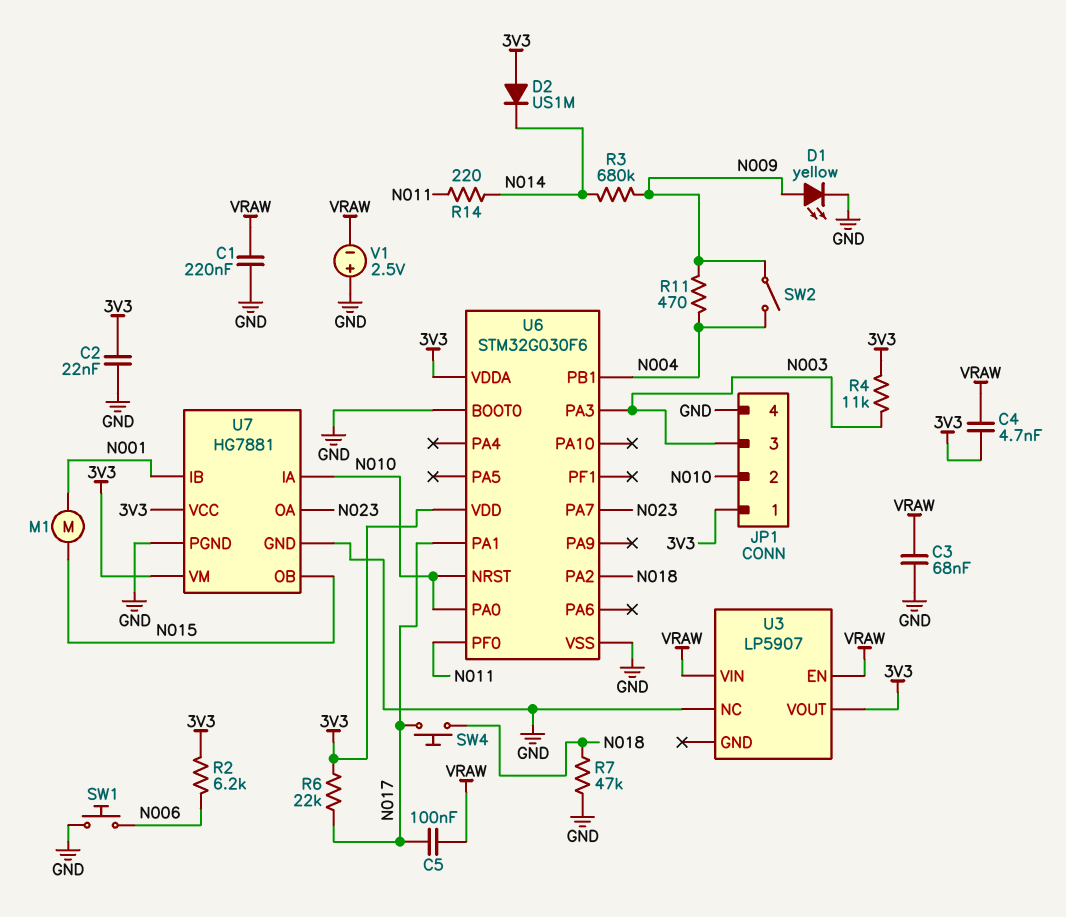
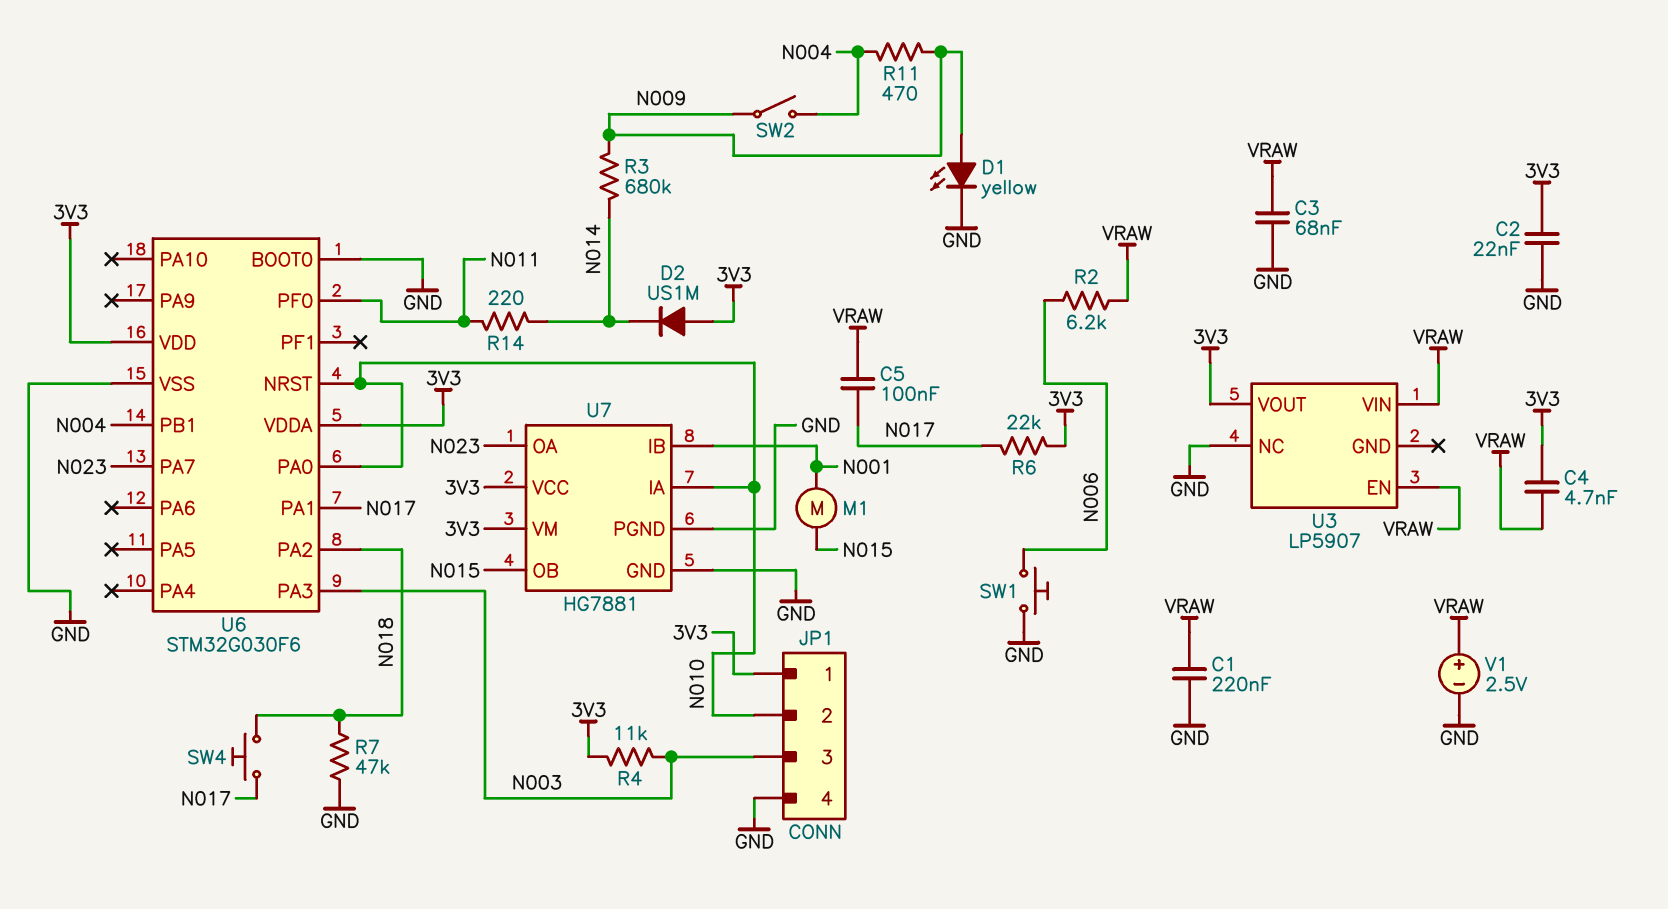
R2: 6.2k (3V3, N006) -> 6.2k (N006, VRAW)
V1: 2.5V (plus GND, minus VRAW) -> 2.5V (plus VRAW, minus GND)

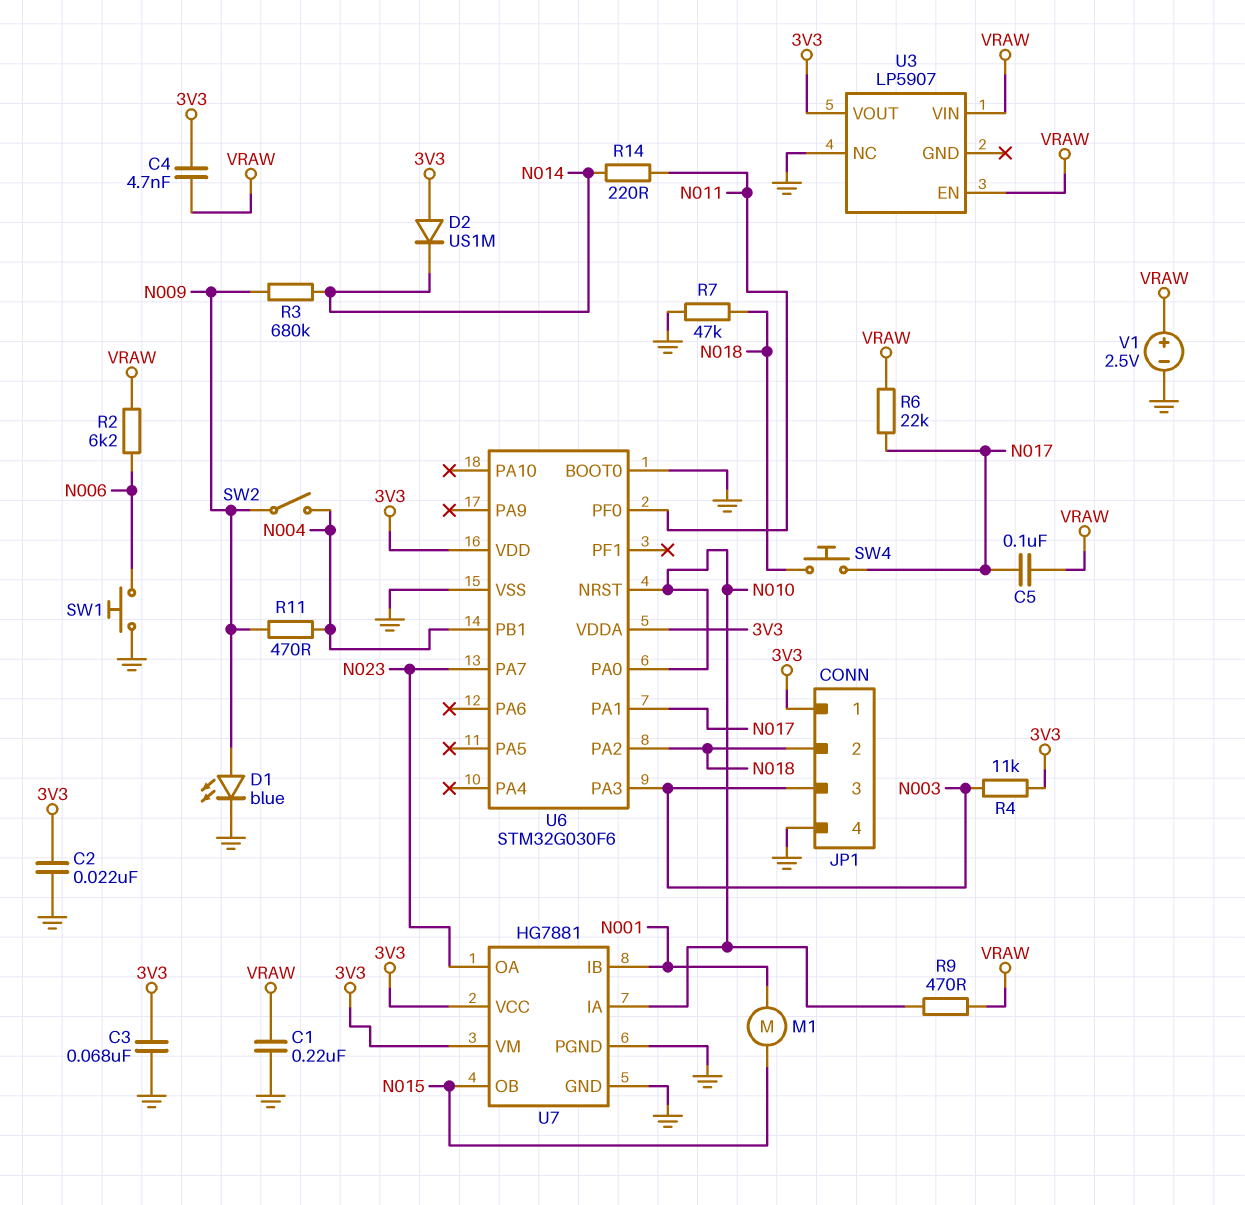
C3: 68nF (GND, VRAW) -> 68nF (3V3, GND)
D1: LED yellow (A N009, K GND) -> LED blue (A N009, K GND)
JP1 pin 2: N010 -> N018
R6: 22k (3V3, N017) -> 22k (N017, VRAW)
R9: none -> 470 (N010, VRAW)

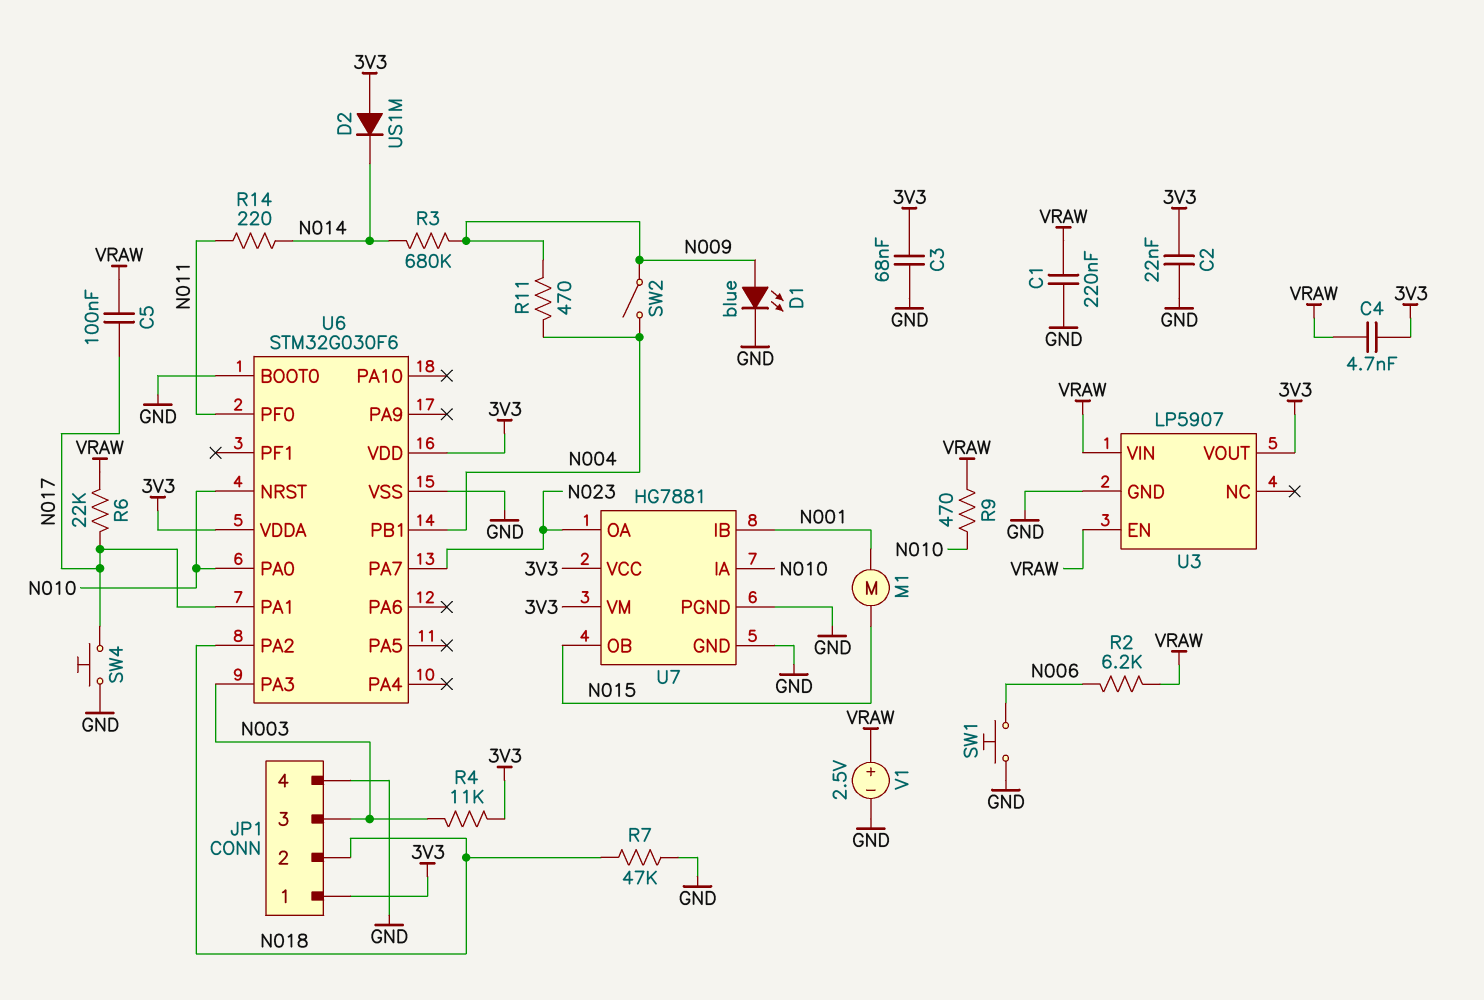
SW4: button (N017, N018) -> button (GND, N017)
U3 pin GND: none -> GND
U3 pin NC: GND -> none

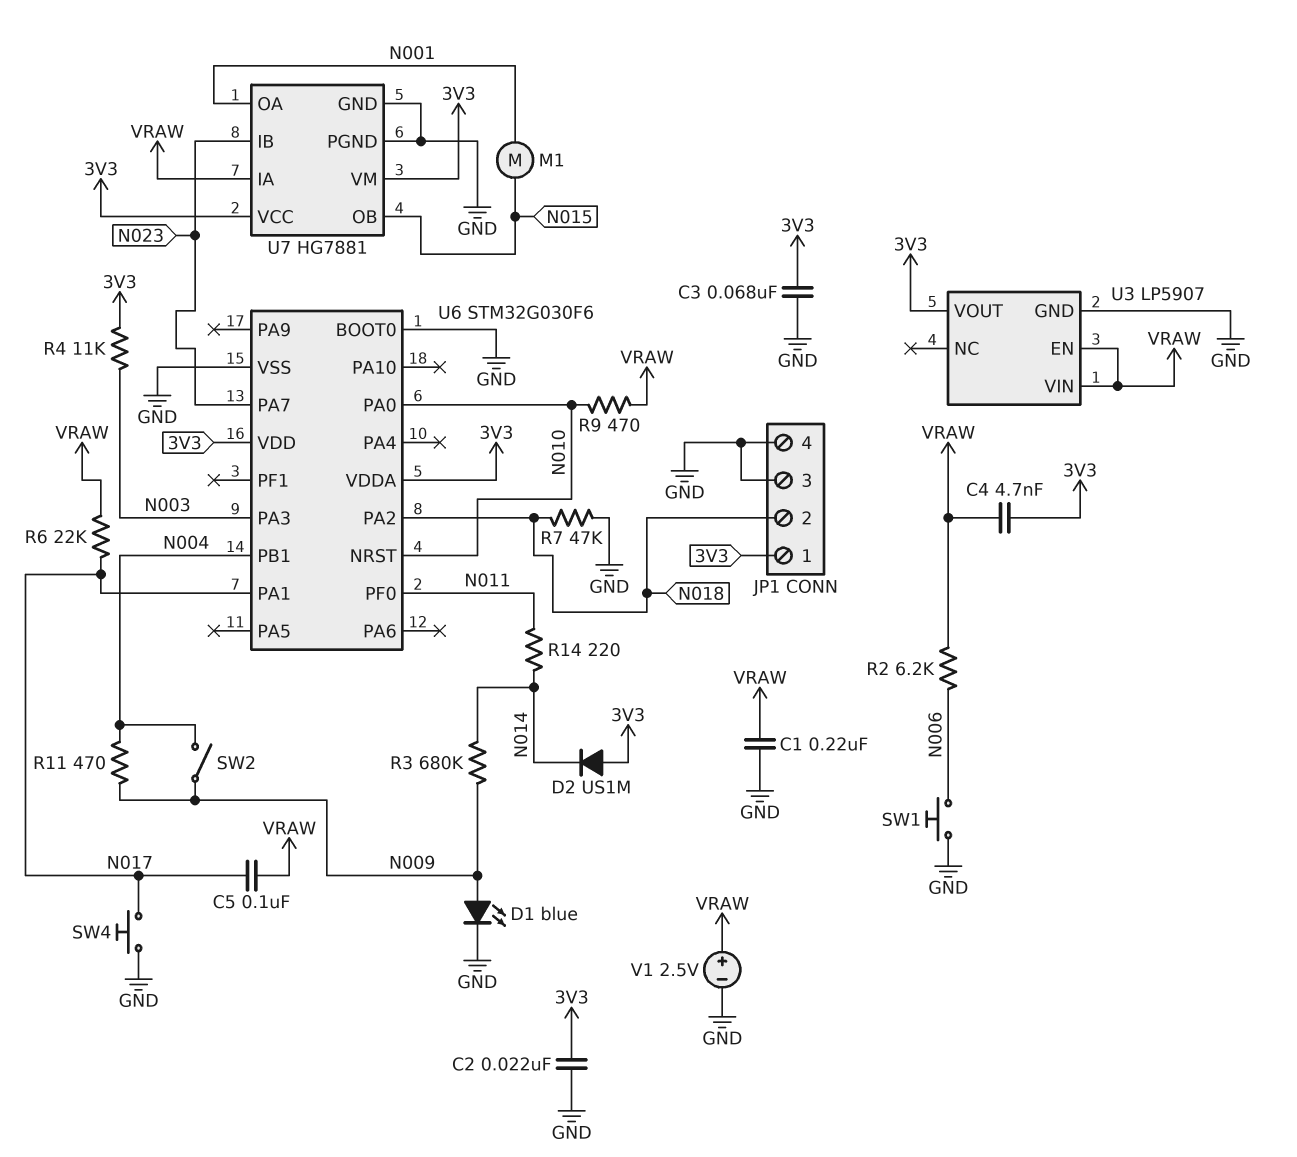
JP1 pin 3: N003 -> GND
U7 pin IA: N010 -> VRAW
U7 pin IB: N001 -> N023
U7 pin OA: N023 -> N001

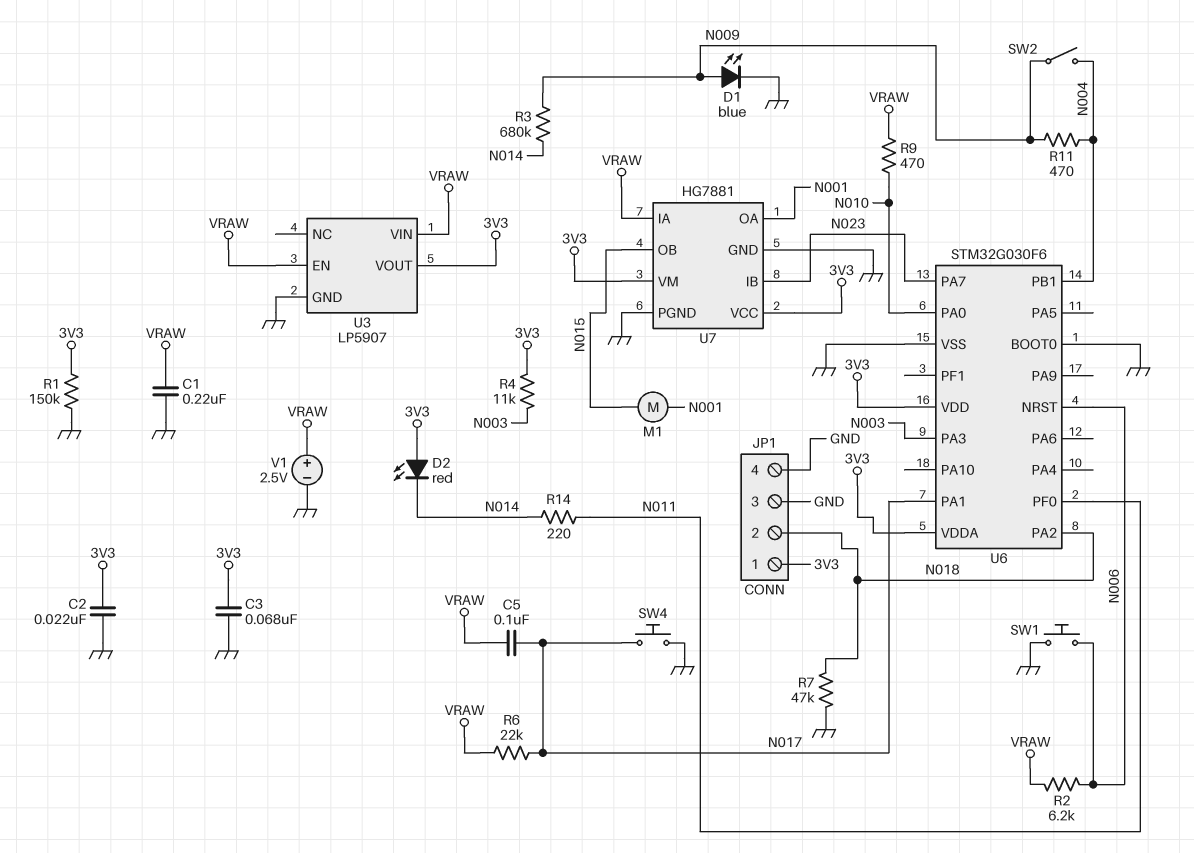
C4: 4.7nF (3V3, VRAW) -> none
D2: diode US1M (A 3V3, K N014) -> LED red (A 3V3, K N014)
R1: none -> 150k (3V3, GND)
U6 pin NRST: N010 -> N006

